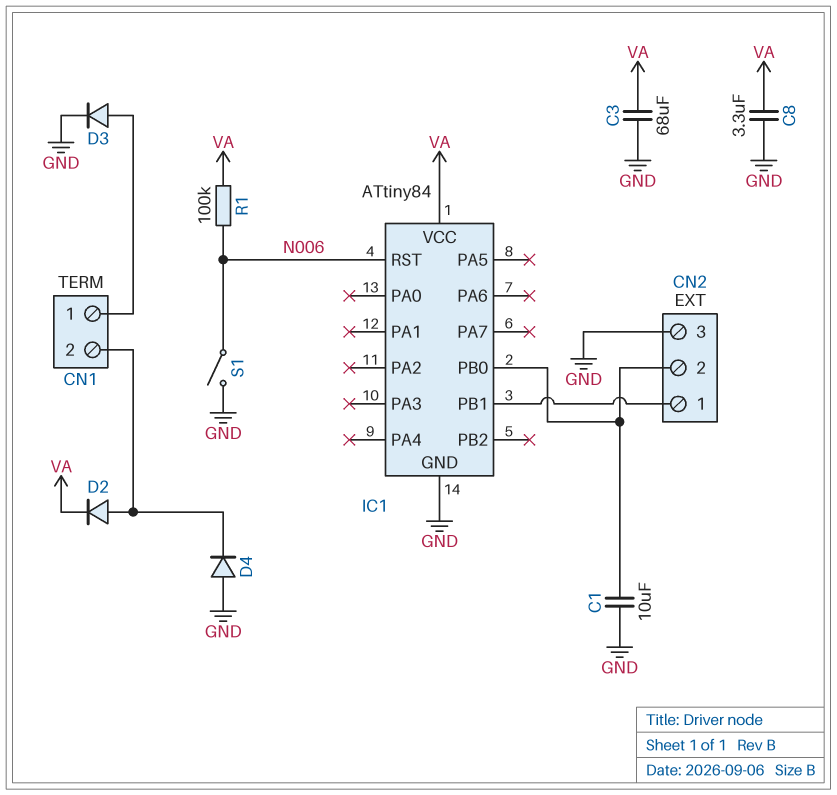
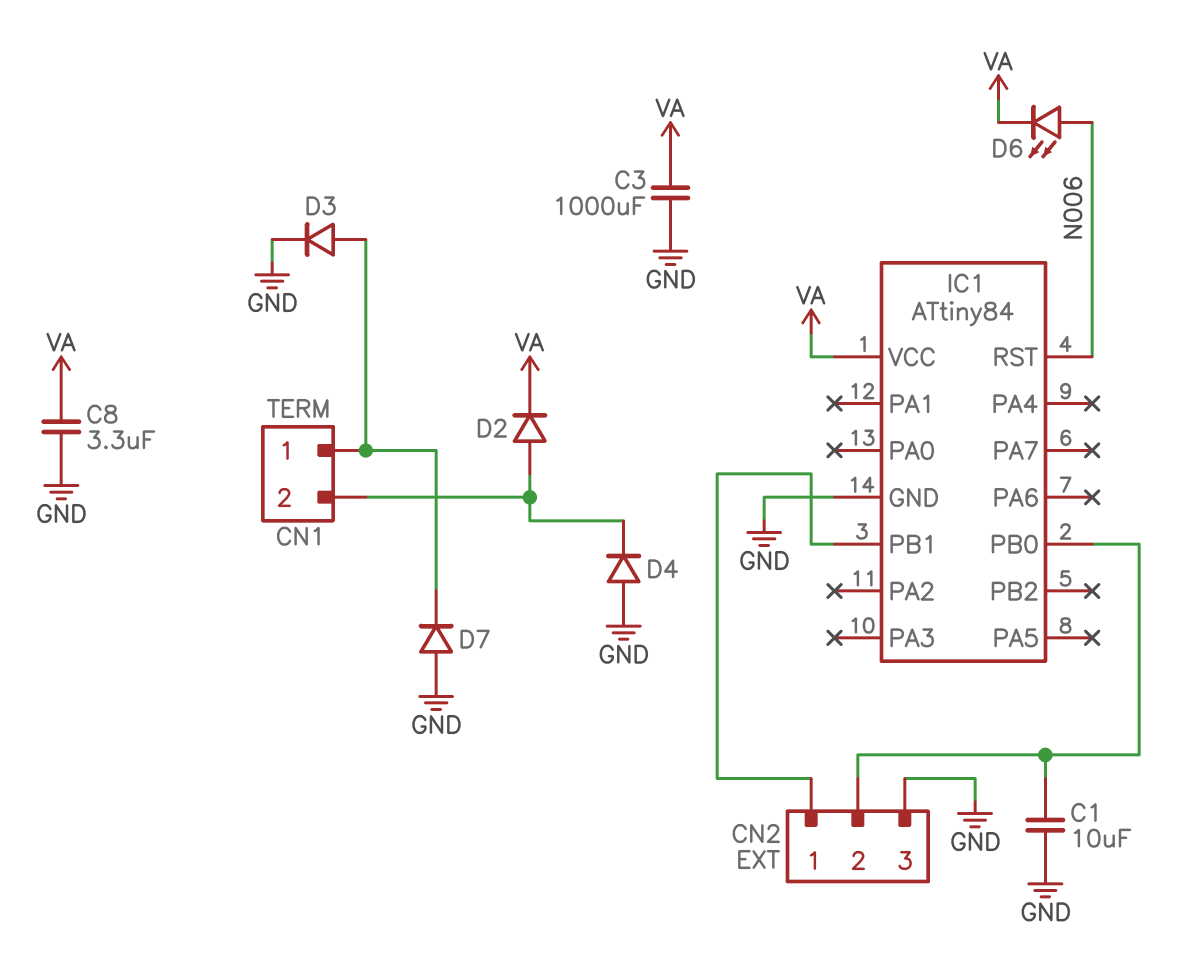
C3: 68uF (GND, VA) -> 1000uF (GND, VA)
D6: none -> LED (A N006, K VA)
D7: none -> diode (A GND, K CN1/1)
R1: 100k (N006, VA) -> none
S1: switch (GND, N006) -> none

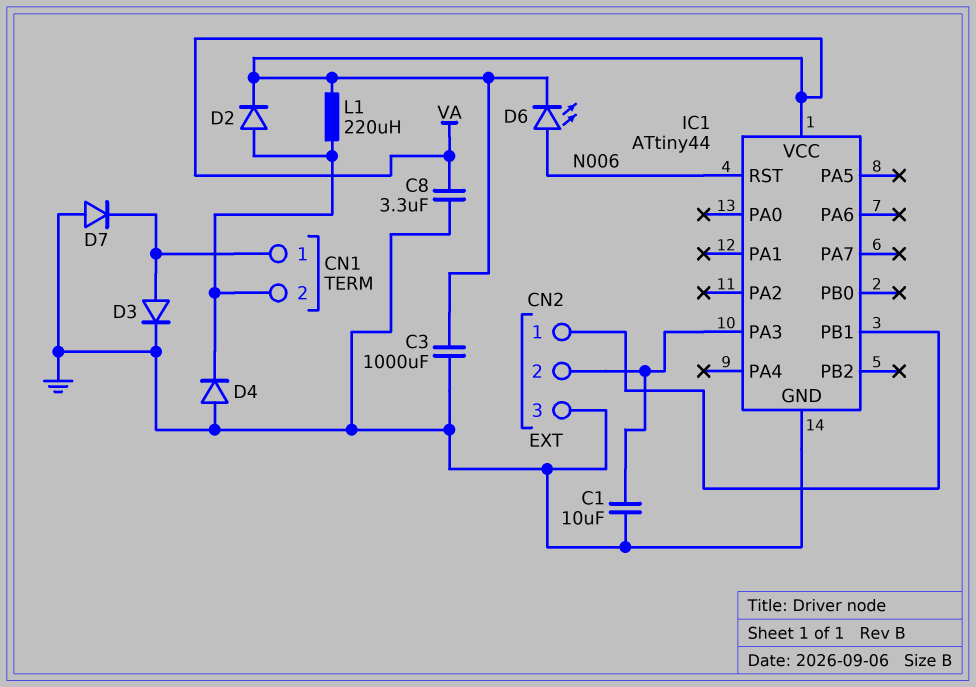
IC1: ATtiny84 -> ATtiny44
IC1 pin PA3: none -> CN2/2
IC1 pin PB0: CN2/2 -> none
L1: none -> 220uH (CN1/2, VA)

